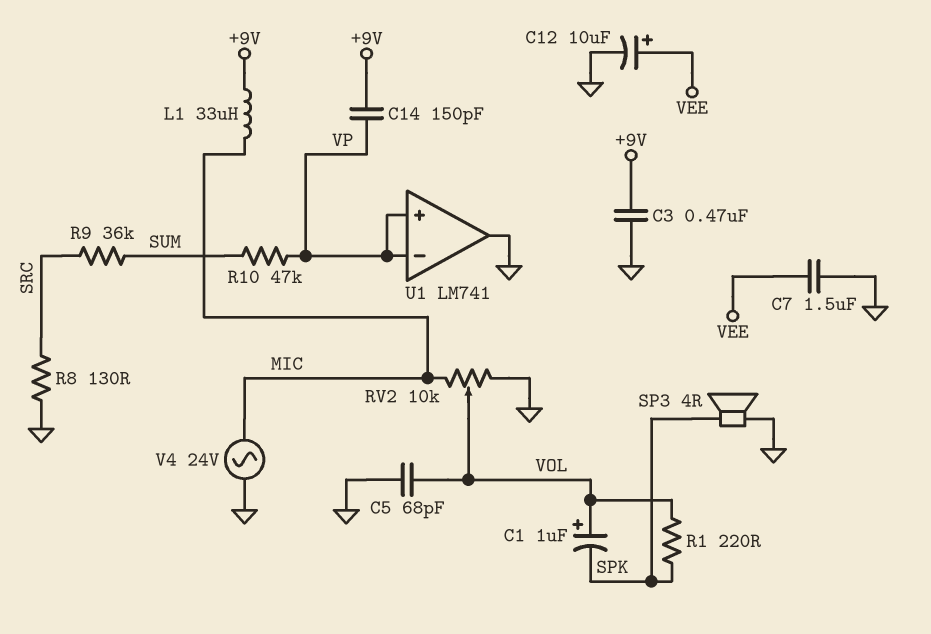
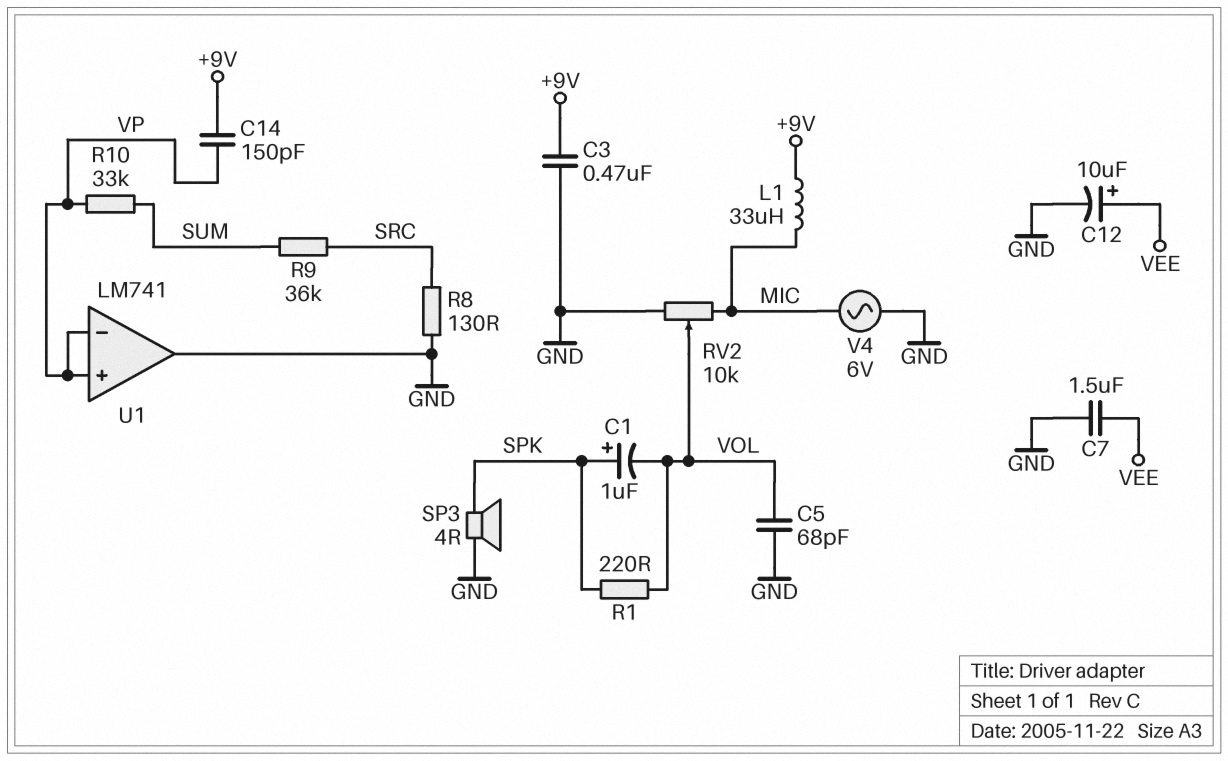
C1: 1uF (plus VOL, minus SPK) -> 1uF (plus SPK, minus VOL)
R10: 47k (SUM, VP) -> 33k (SUM, VP)
V4: AC 24V (GND, MIC) -> AC 6V (GND, MIC)

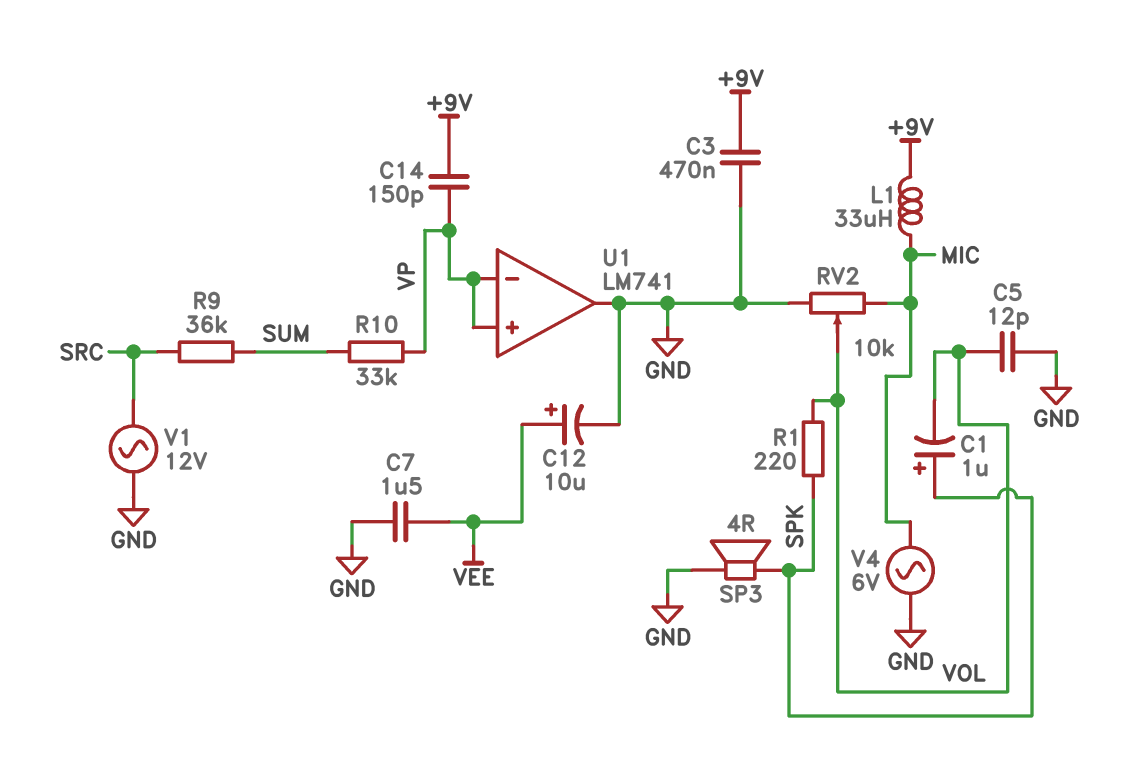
C5: 68pF (GND, VOL) -> 12pF (GND, VOL)
R8: 130 (GND, SRC) -> none
V1: none -> AC 12V (GND, SRC)

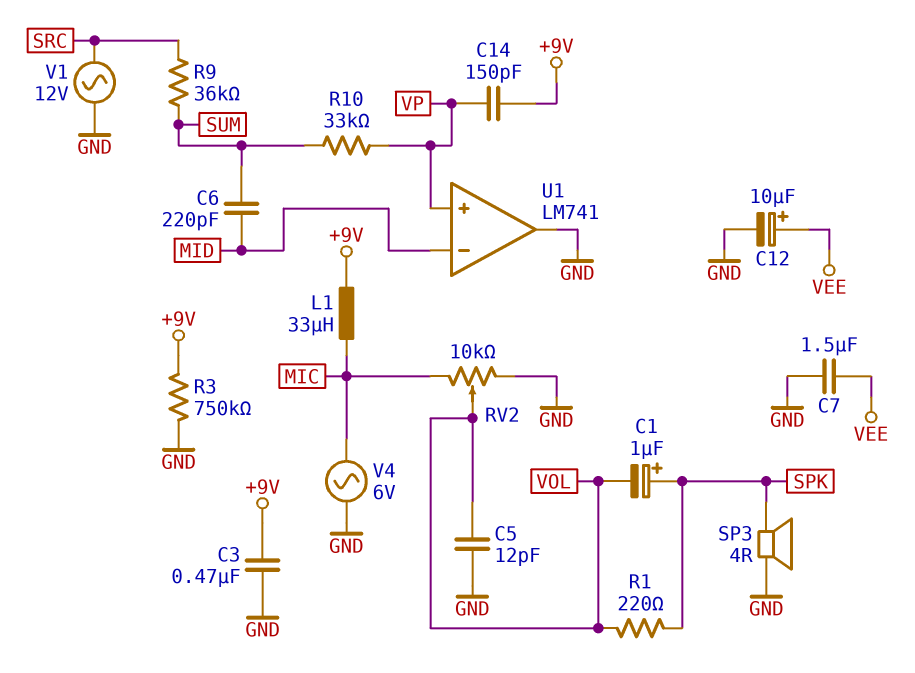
C6: none -> 220pF (MID, SUM)
R3: none -> 750k (+9V, GND)
U1 pin in-: VP -> MID

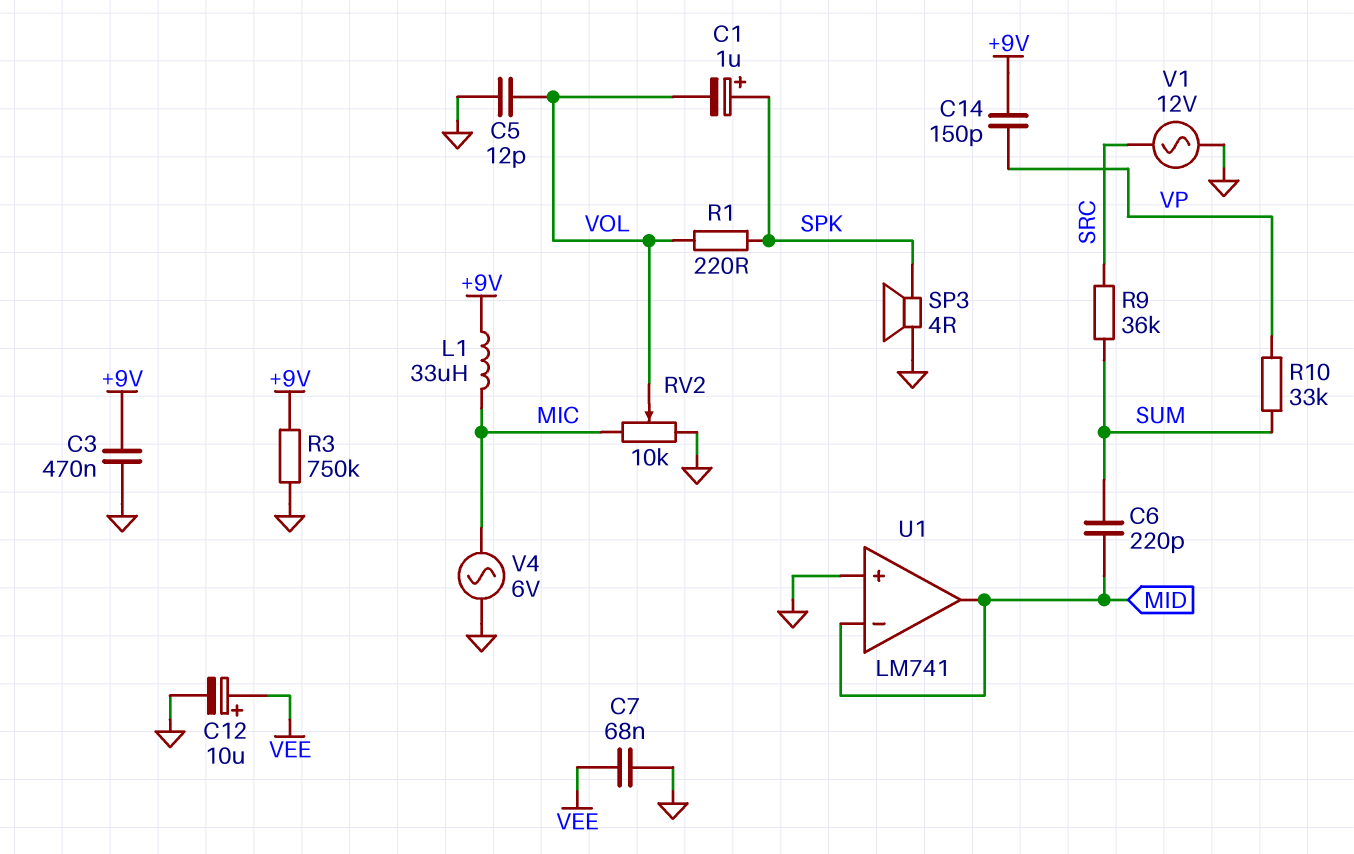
C7: 1.5uF (GND, VEE) -> 68nF (GND, VEE)
U1 pin in+: VP -> GND
U1 pin out: GND -> MID

